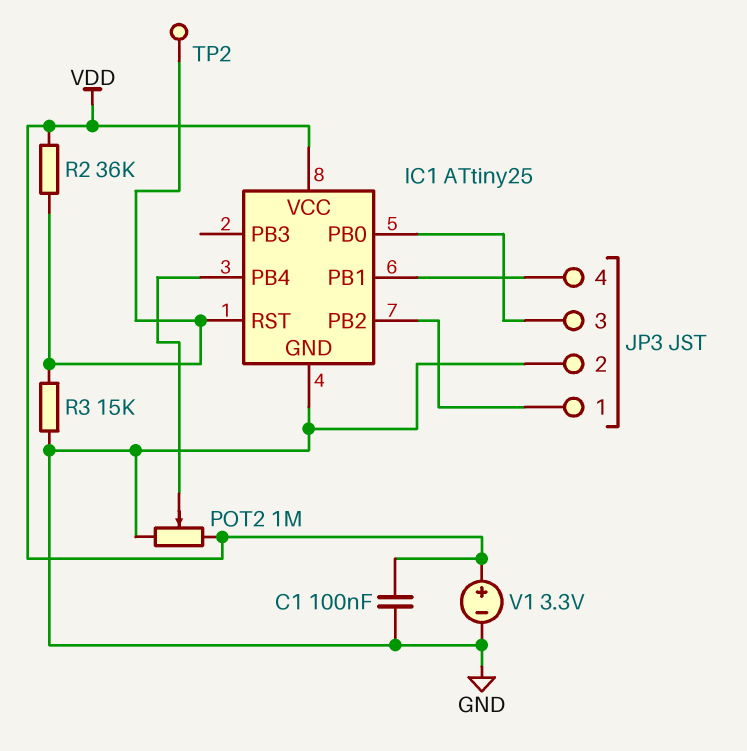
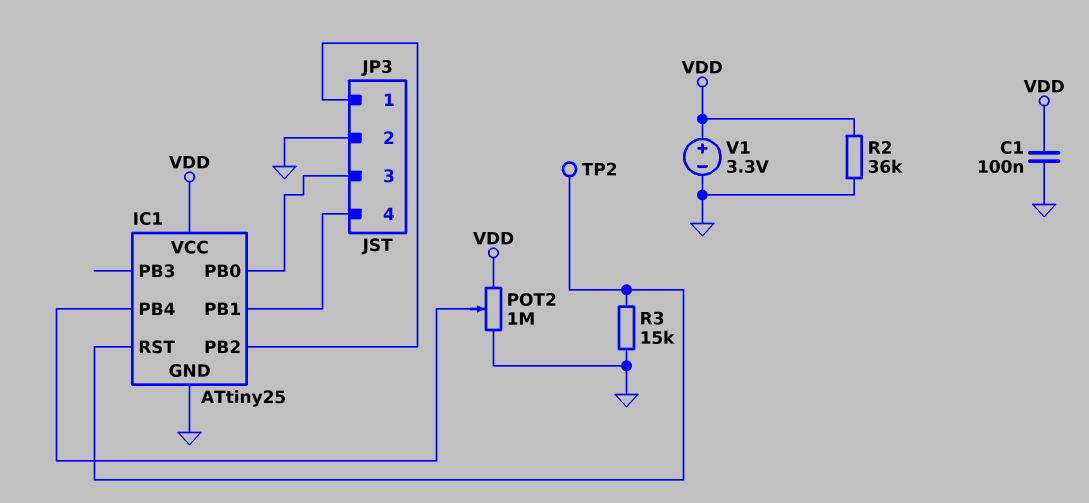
R2: 36k (IC1/RST, VDD) -> 36k (GND, VDD)

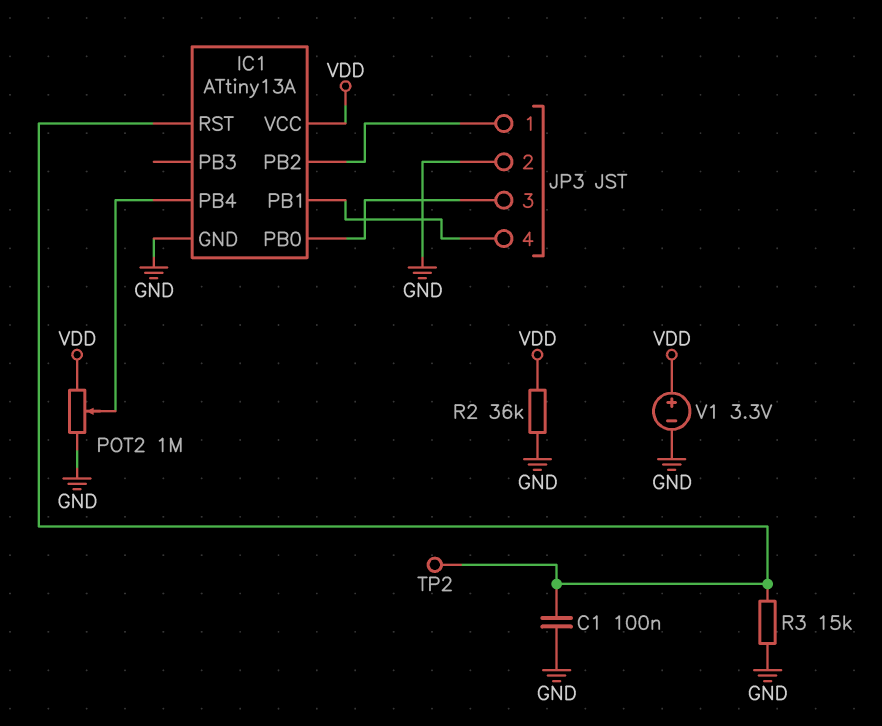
C1: 100nF (GND, VDD) -> 100nF (GND, IC1/RST)
IC1: ATtiny25 -> ATtiny13A

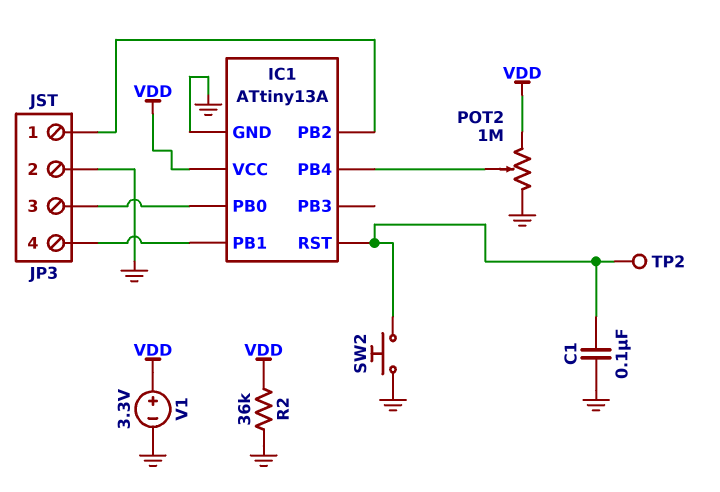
R3: 15k (GND, IC1/RST) -> none
SW2: none -> button (GND, IC1/RST)

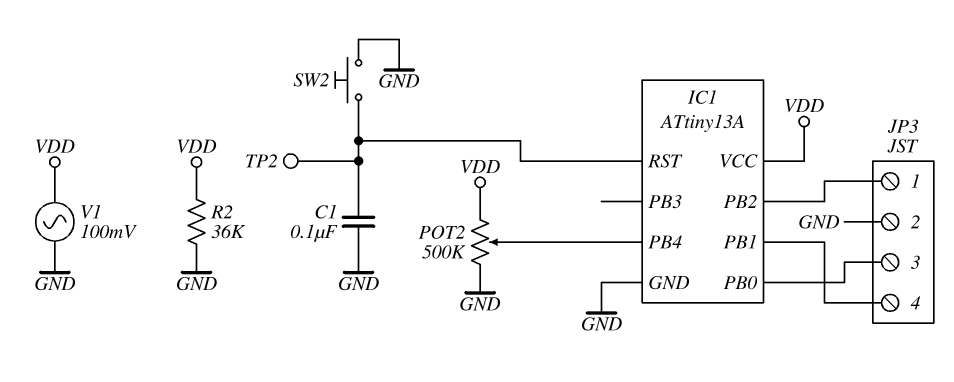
POT2: 1M (GND, VDD, wiper IC1/PB4) -> 500k (GND, VDD, wiper IC1/PB4)
V1: 3.3V (plus VDD, minus GND) -> AC 100mV (GND, VDD)

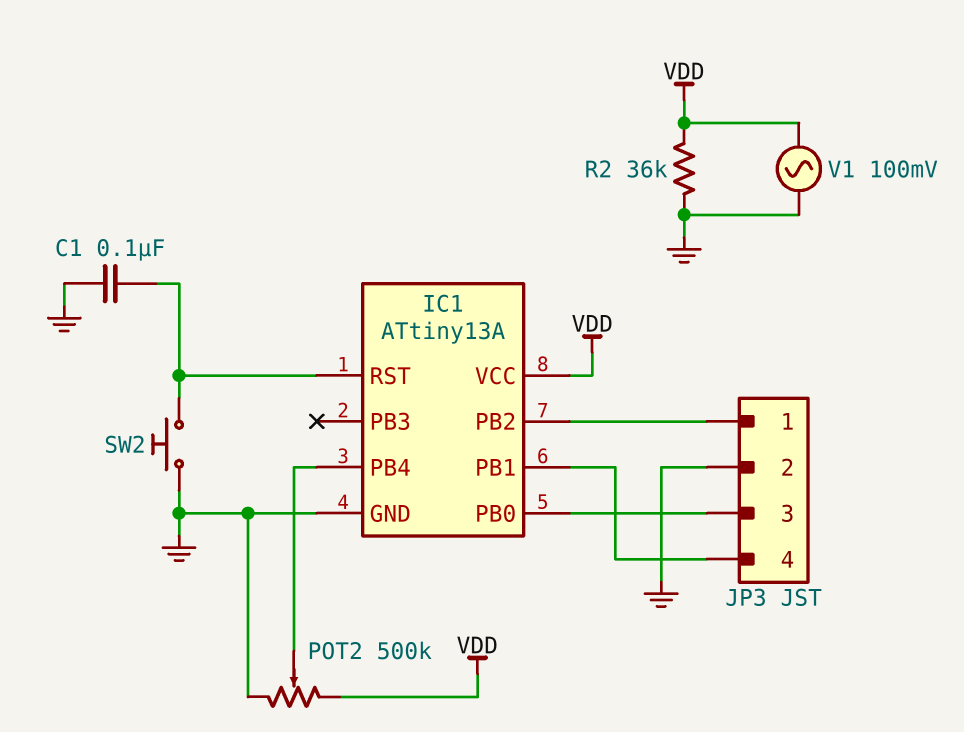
TP2: test point (IC1/RST) -> none

